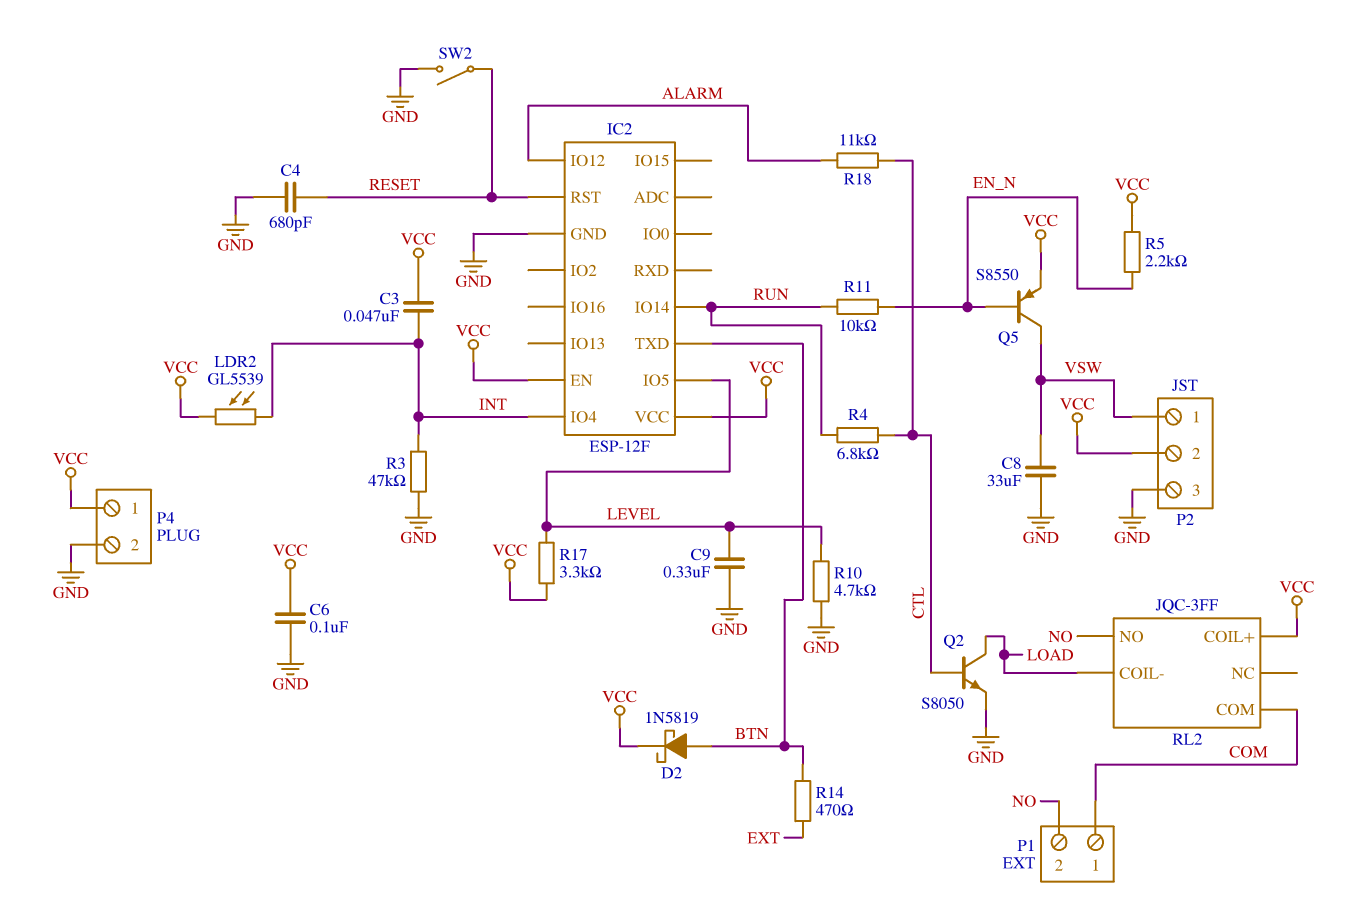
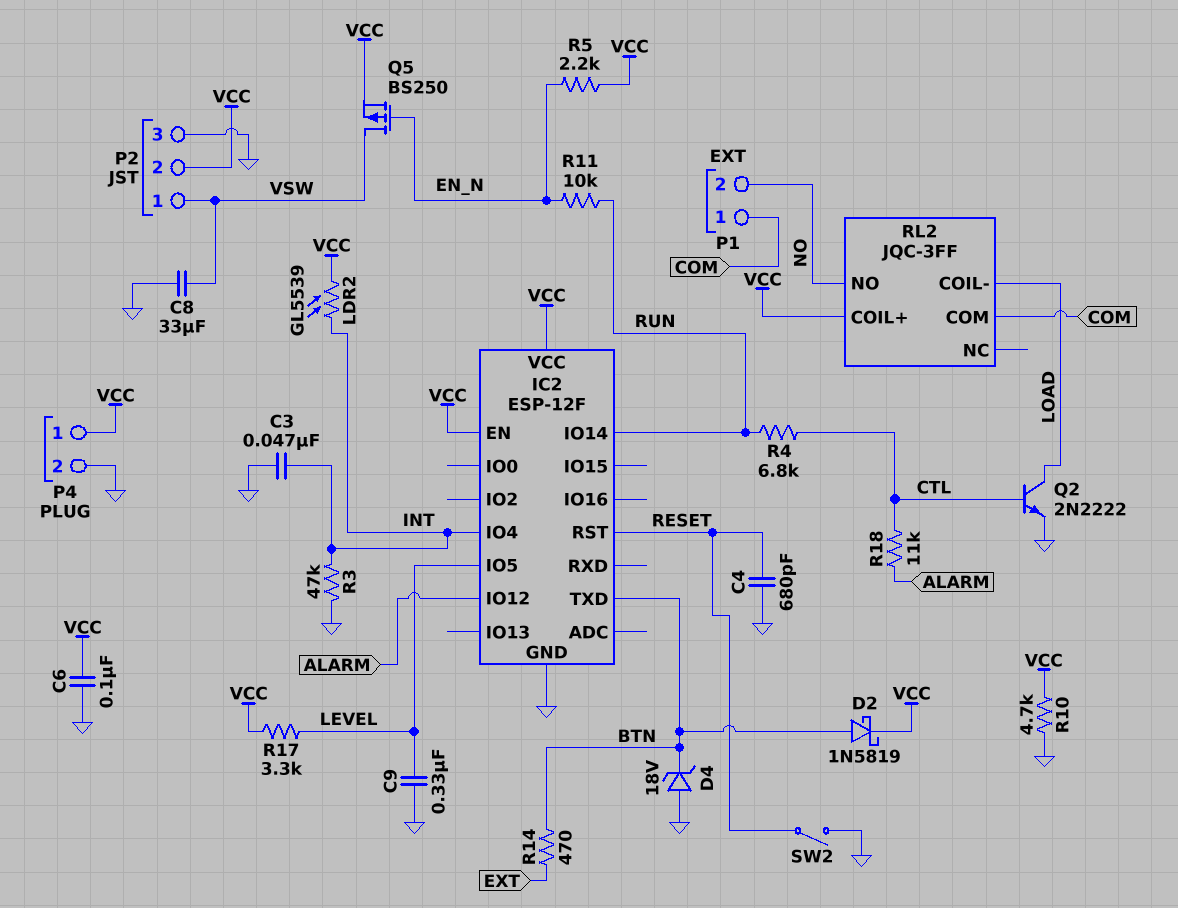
C3: 47nF (INT, VCC) -> 47nF (GND, INT)
D4: none -> zener 18V (A GND, K BTN)
Q2: NPN S8050 (B CTL, C LOAD, E GND) -> NPN 2N2222 (B CTL, C LOAD, E GND)
Q5: PNP S8550 (B EN_N, C VSW, E VCC) -> PMOS BS250 (G EN_N, D VSW, S VCC)
R10: 4.7k (GND, LEVEL) -> 4.7k (GND, VCC)

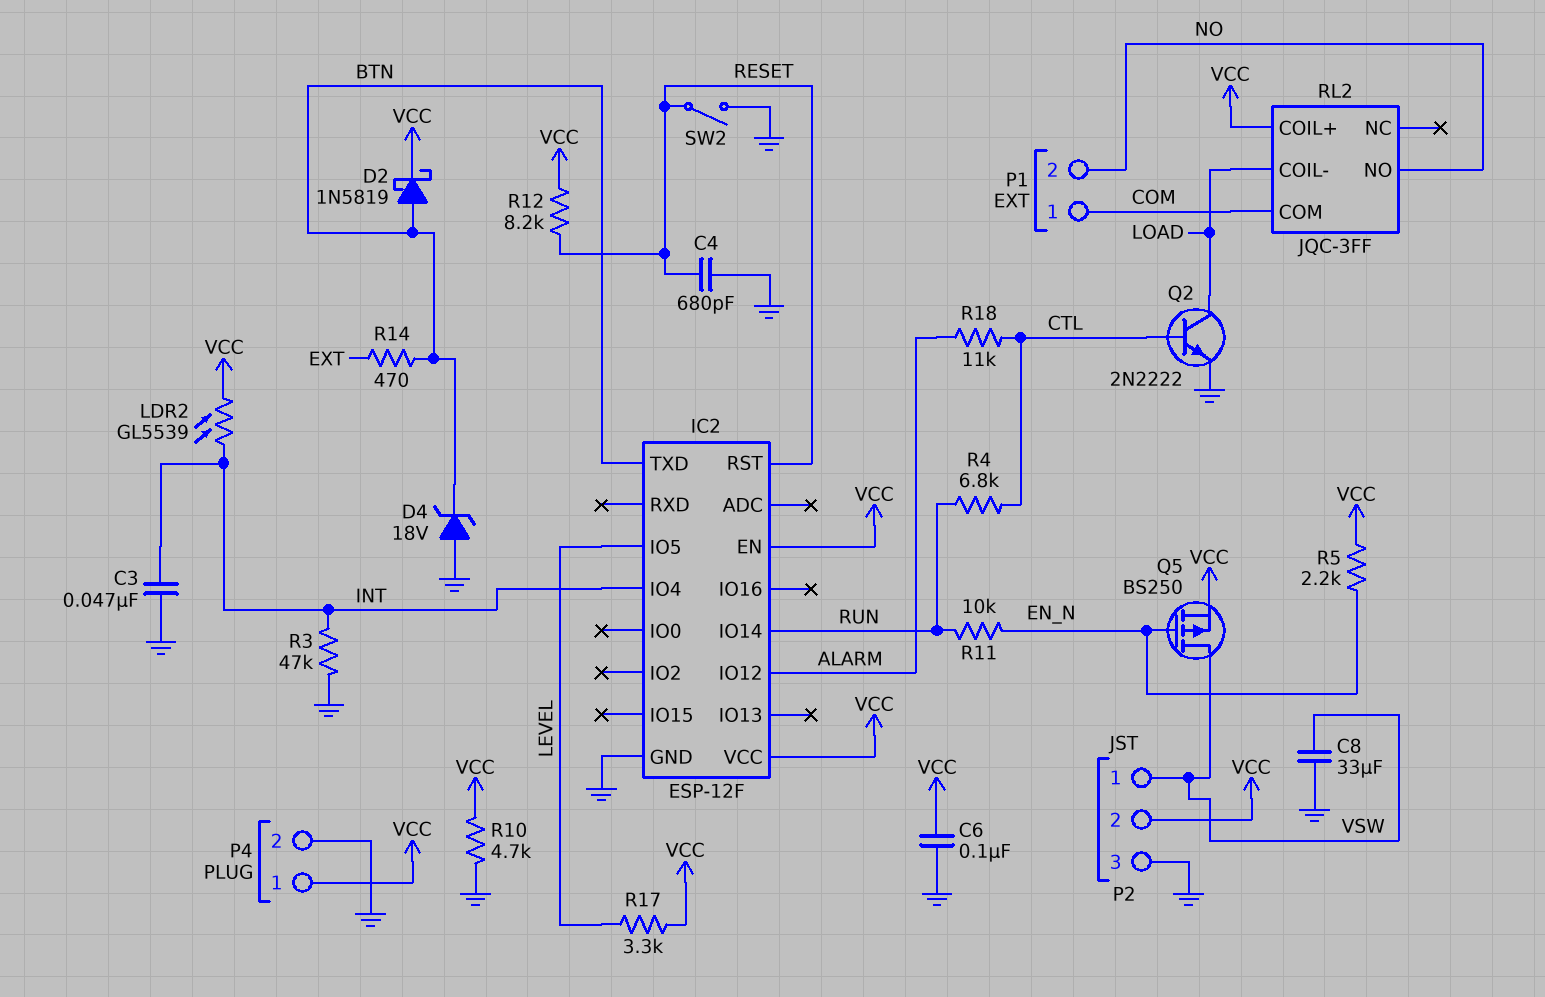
C9: 330nF (GND, LEVEL) -> none
R12: none -> 8.2k (RESET, VCC)

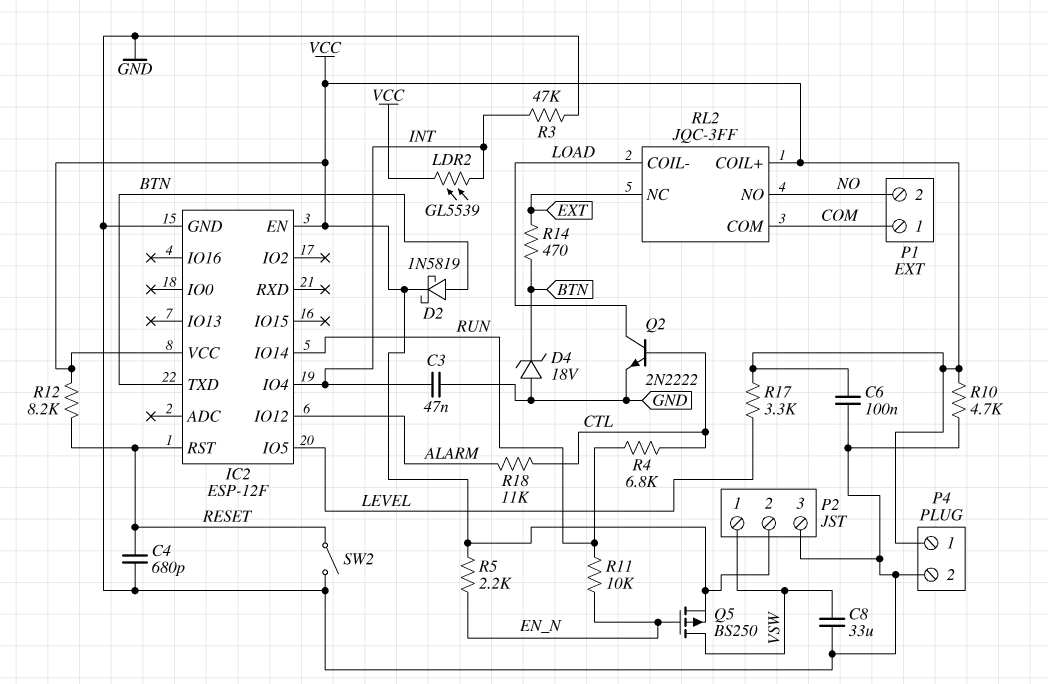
RL2 pin NC: none -> EXT

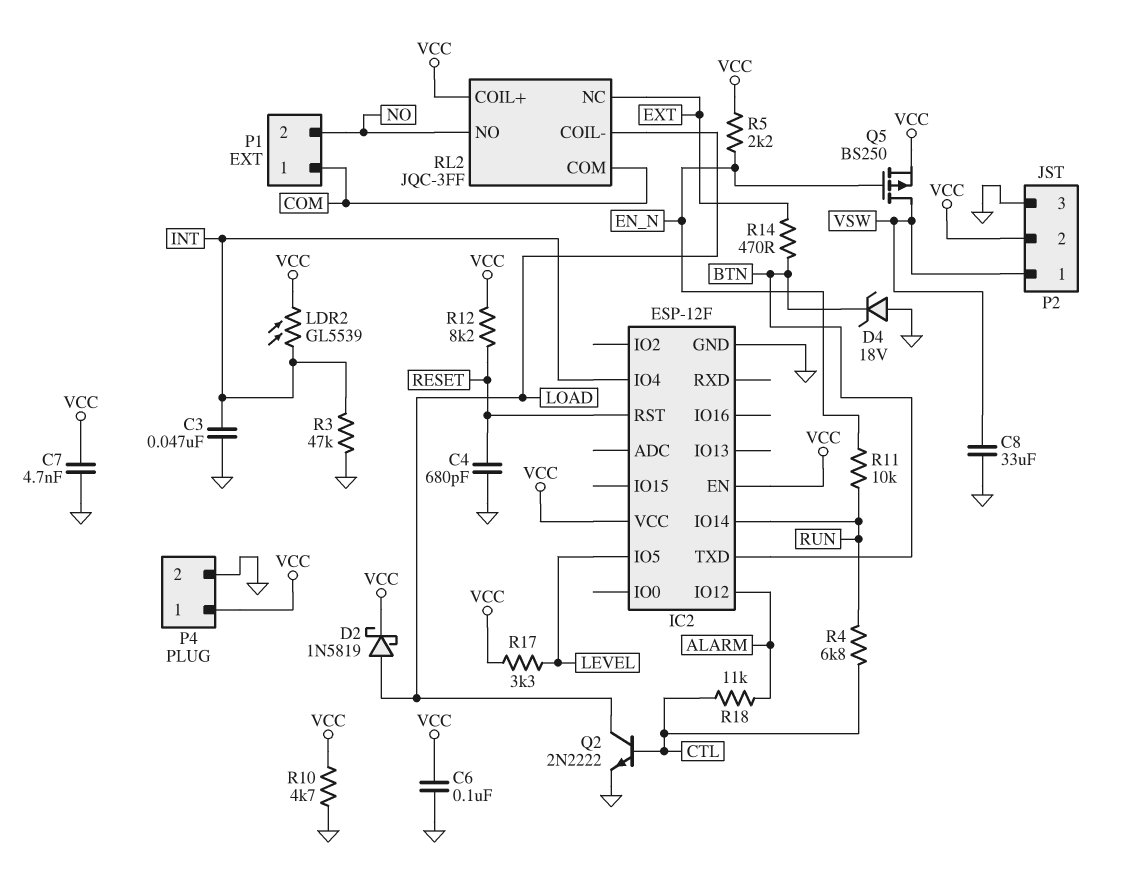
C7: none -> 4.7nF (GND, VCC)
D2: schottky 1N5819 (A BTN, K VCC) -> schottky 1N5819 (A LOAD, K VCC)
SW2: switch (GND, RESET) -> none

